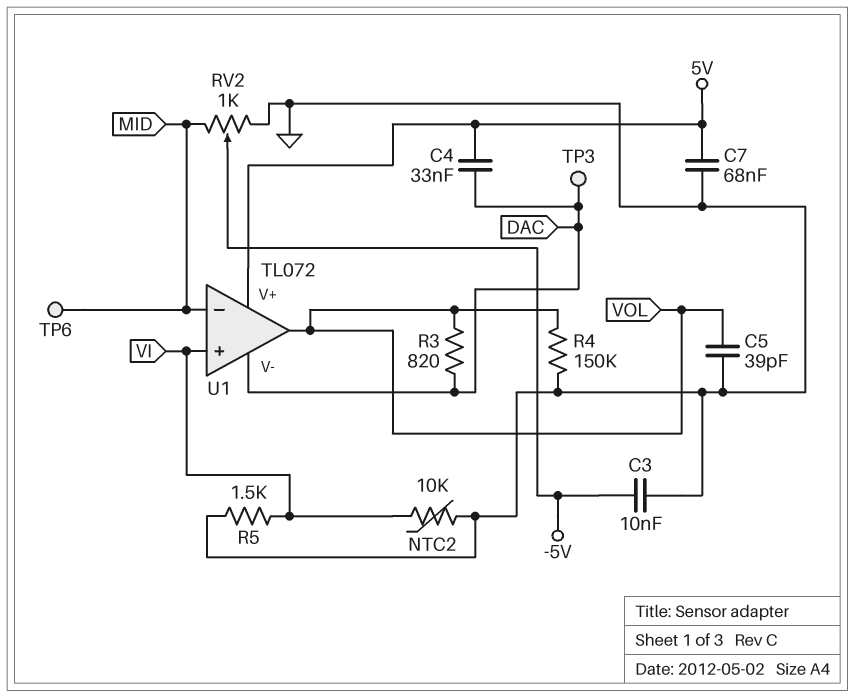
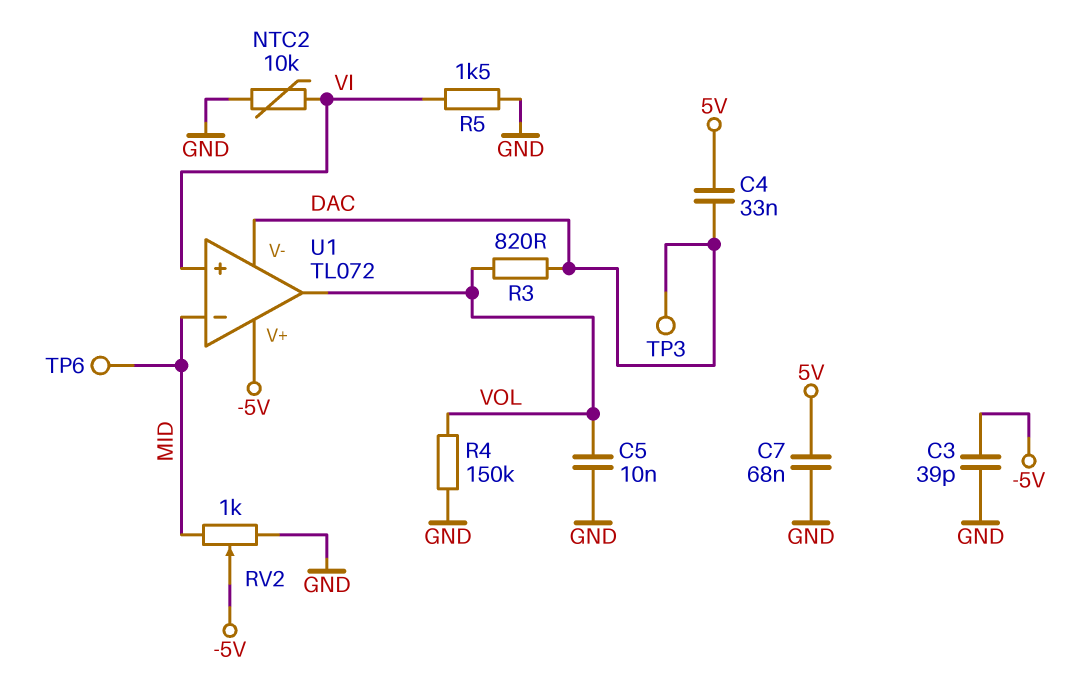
C3: 10nF (-5V, GND) -> 39pF (-5V, GND)
C5: 39pF (GND, VOL) -> 10nF (GND, VOL)
U1 pin V+: 5V -> -5V

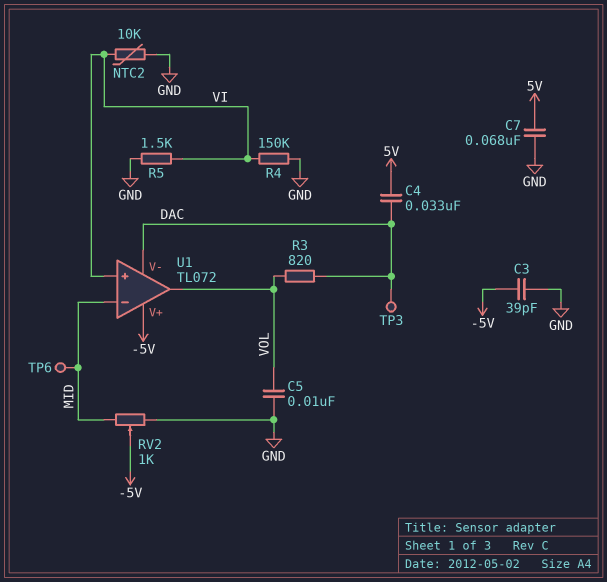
R4: 150k (GND, VOL) -> 150k (GND, VI)

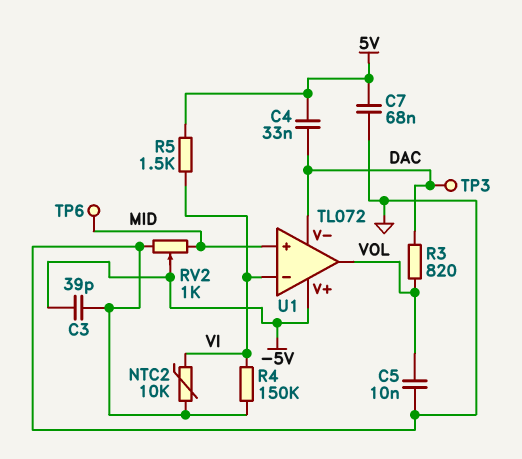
R5: 1.5k (GND, VI) -> 1.5k (5V, VI)
U1 pin in+: VI -> MID
U1 pin in-: MID -> VI

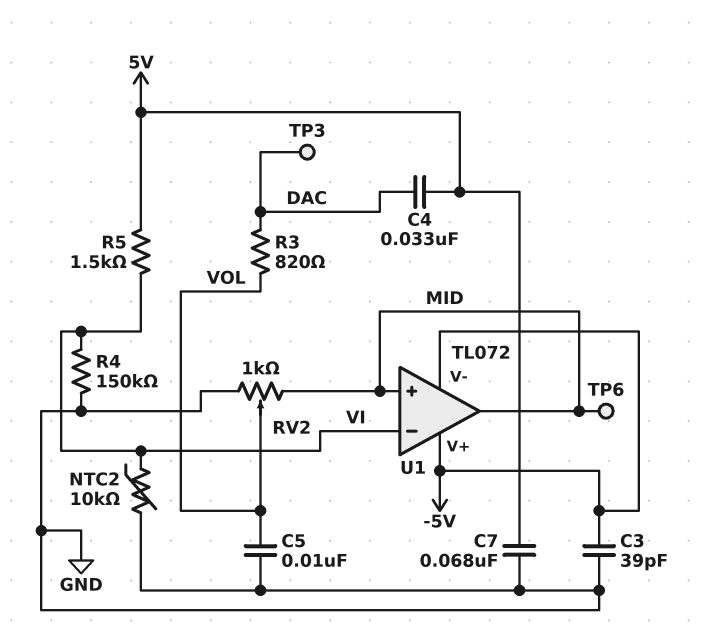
RV2: 1k (GND, MID, wiper -5V) -> 1k (GND, MID, wiper VOL)
U1 pin V-: DAC -> -5V
U1 pin out: VOL -> MID

